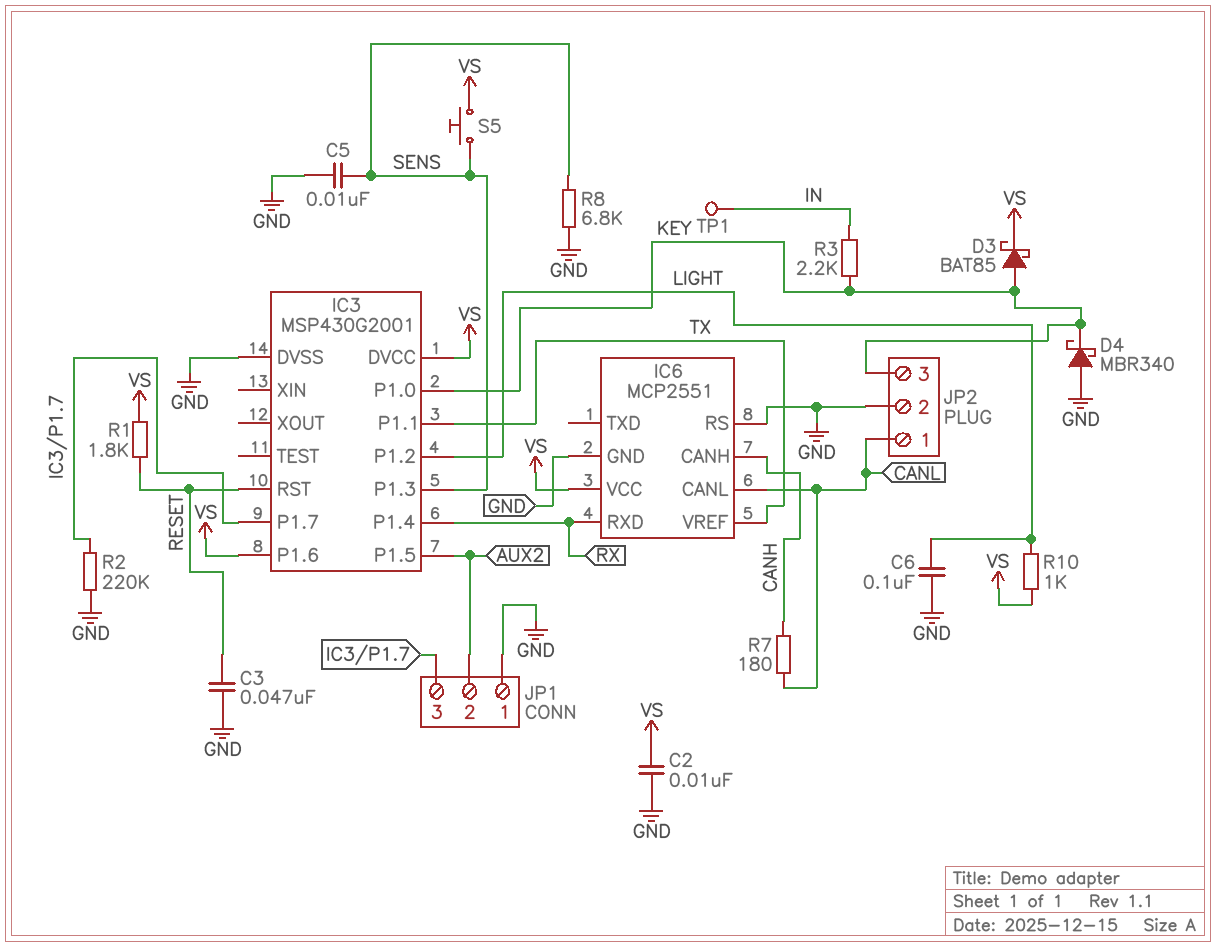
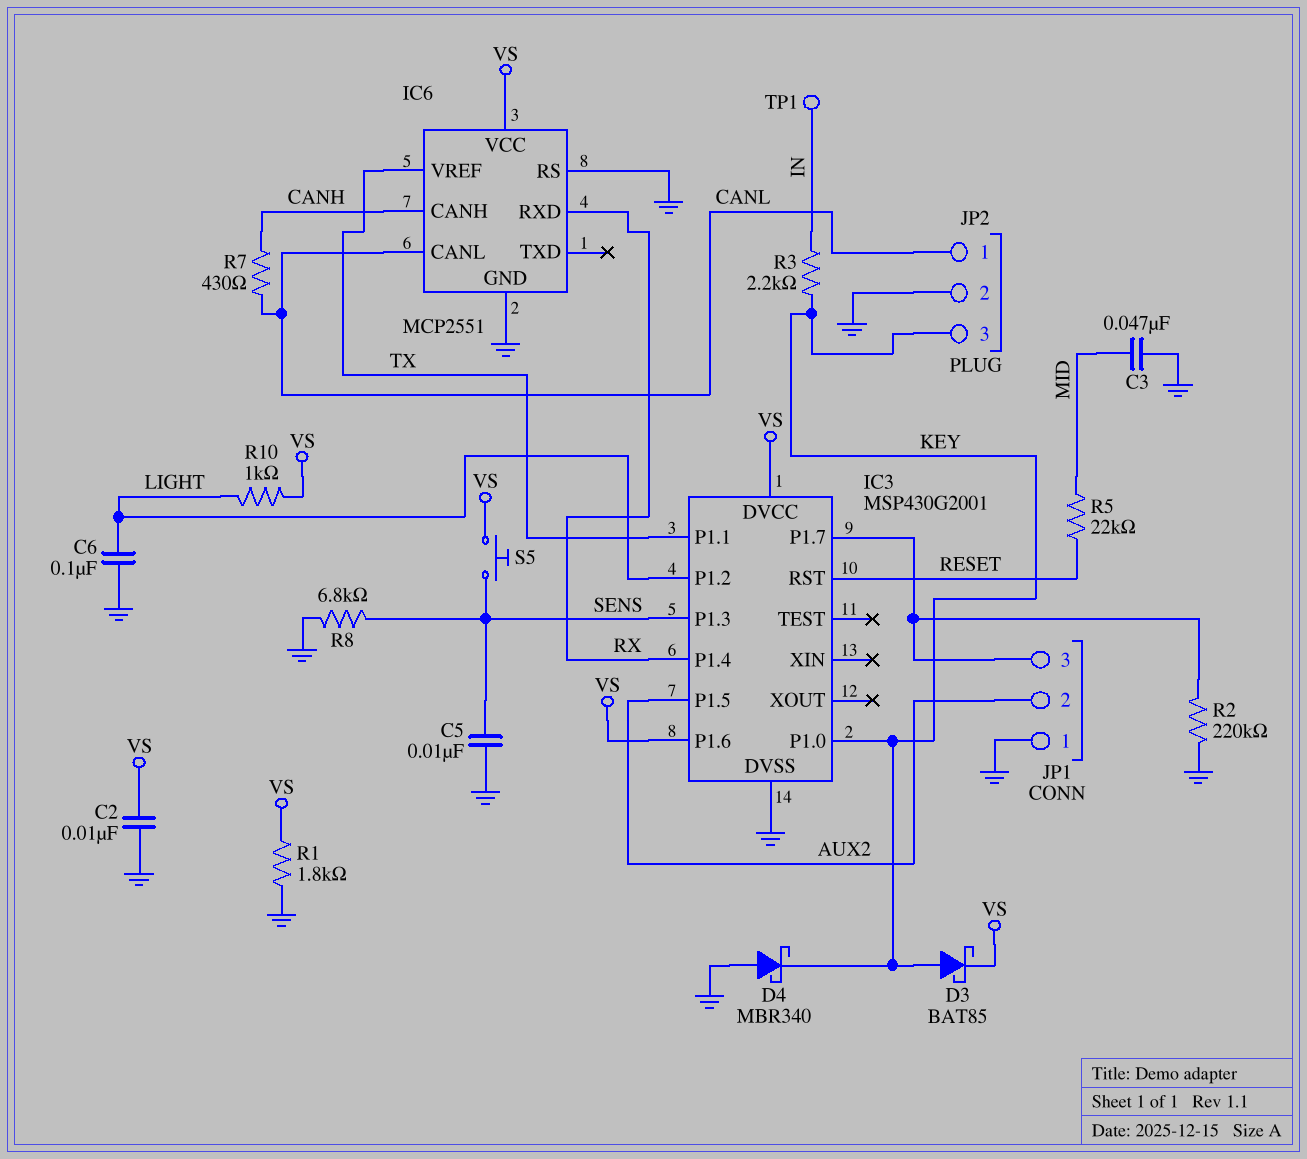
C3: 47nF (GND, RESET) -> 47nF (GND, MID)
R1: 1.8k (RESET, VS) -> 1.8k (GND, VS)
R5: none -> 22k (MID, RESET)
R7: 180 (CANH, CANL) -> 430 (CANH, CANL)

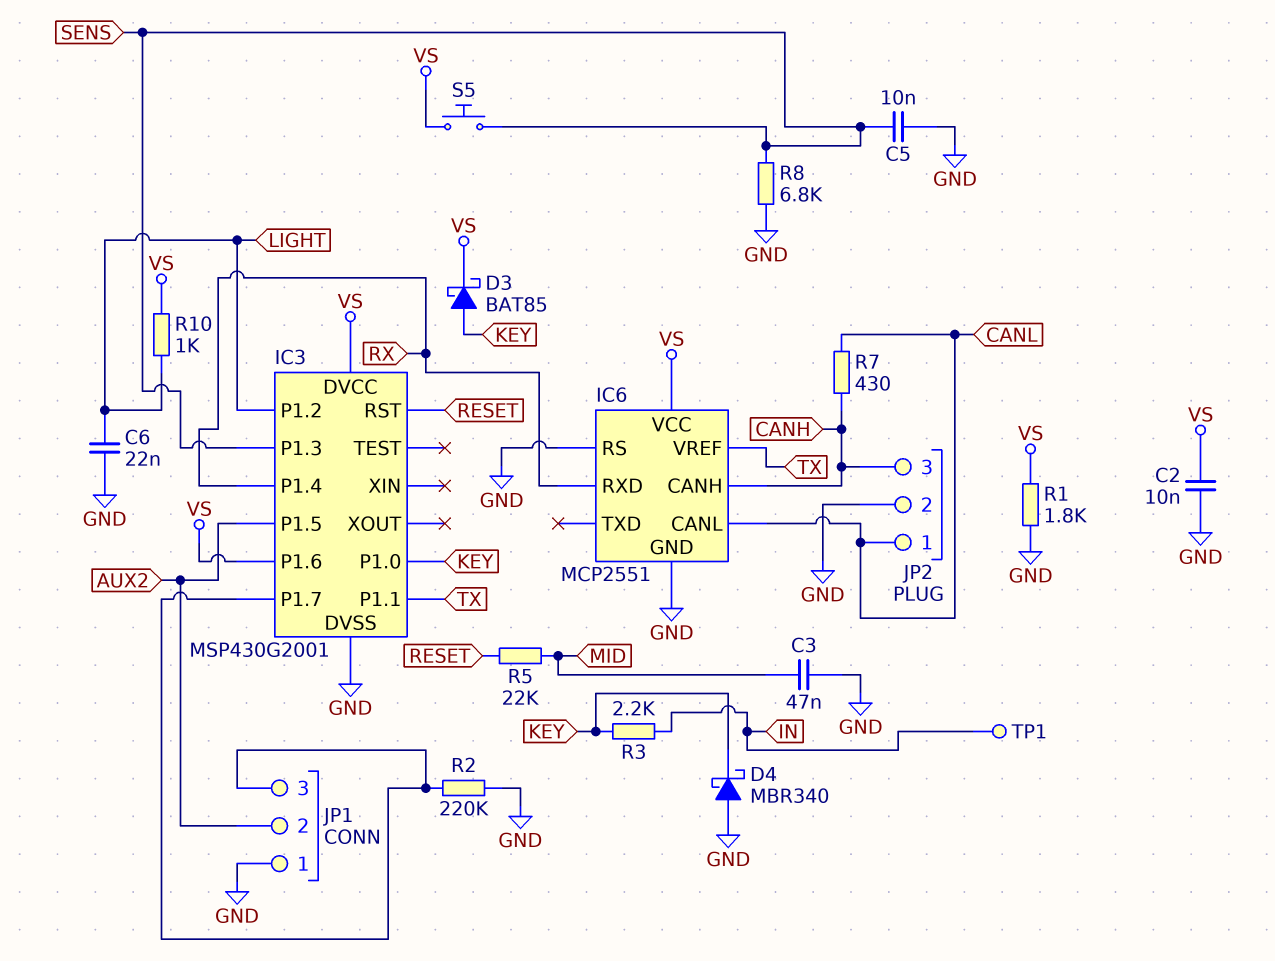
C6: 100nF (GND, LIGHT) -> 22nF (GND, LIGHT)
JP2 pin 3: KEY -> CANH

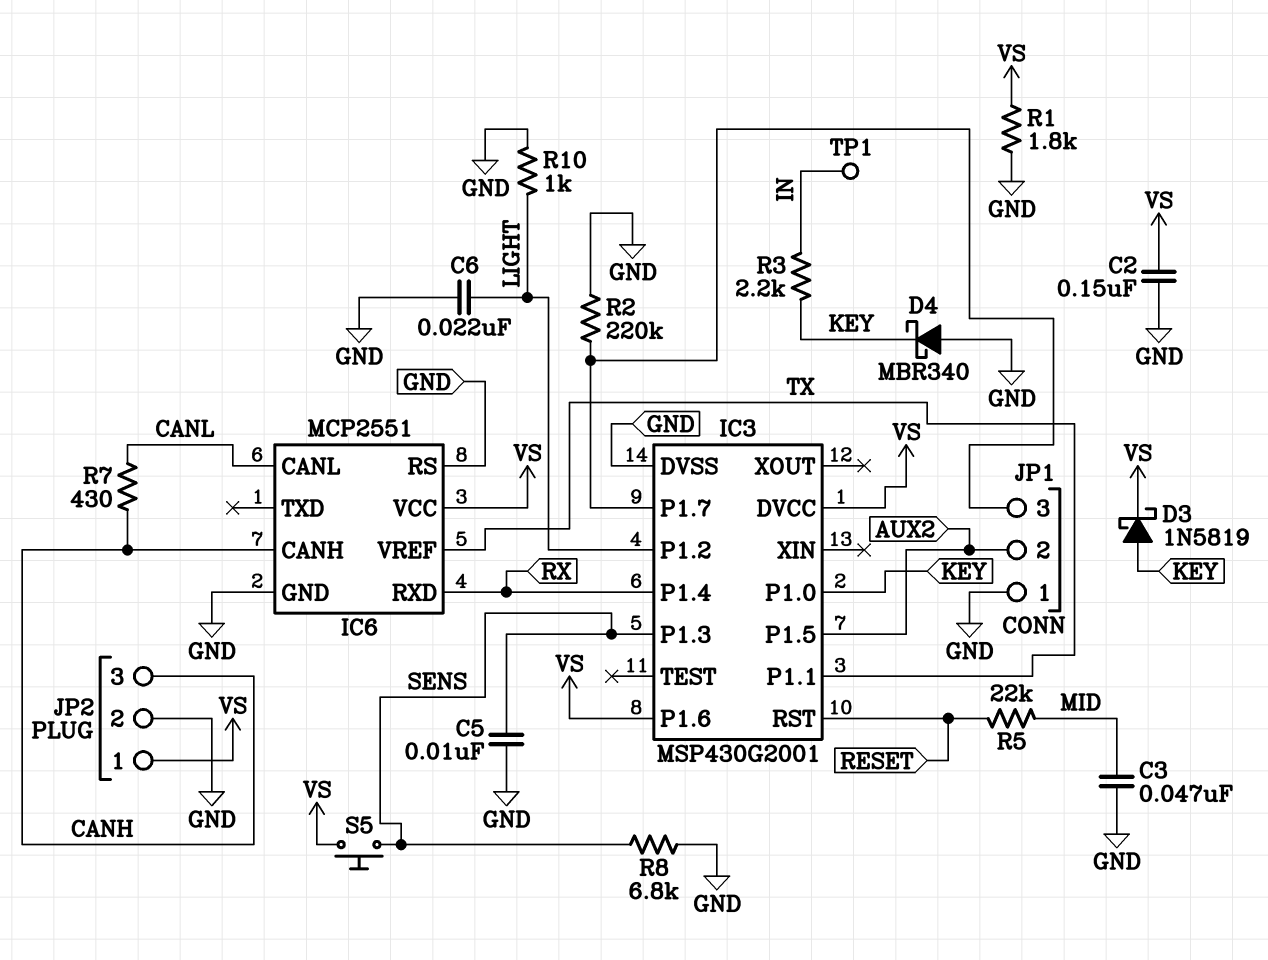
C2: 10nF (GND, VS) -> 150nF (GND, VS)
D3: schottky BAT85 (A KEY, K VS) -> schottky 1N5819 (A KEY, K VS)
JP2 pin 1: CANL -> VS
R10: 1k (LIGHT, VS) -> 1k (GND, LIGHT)

